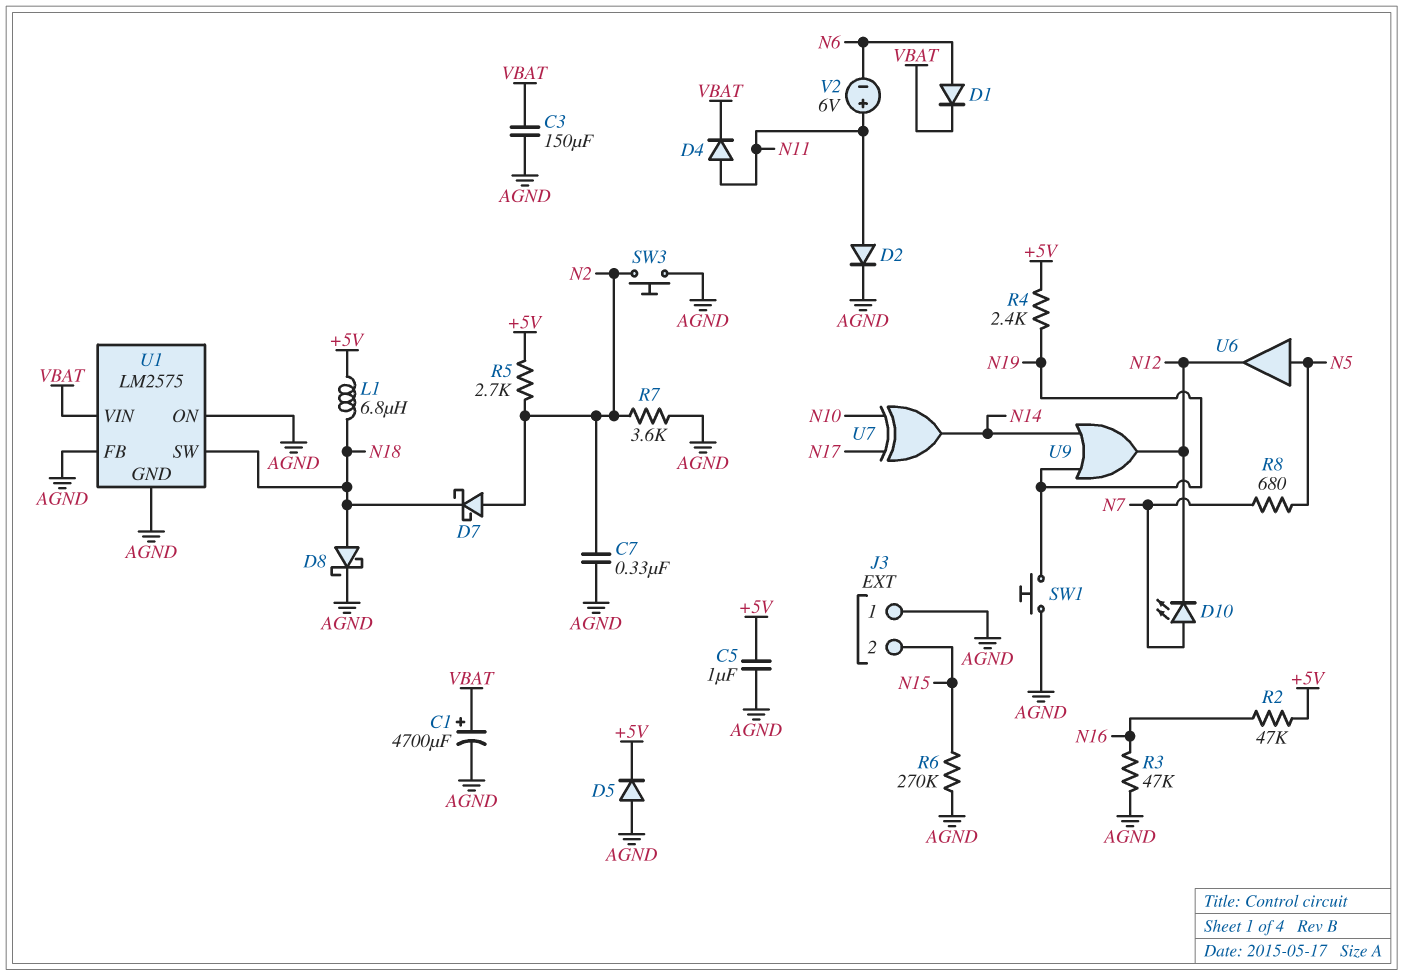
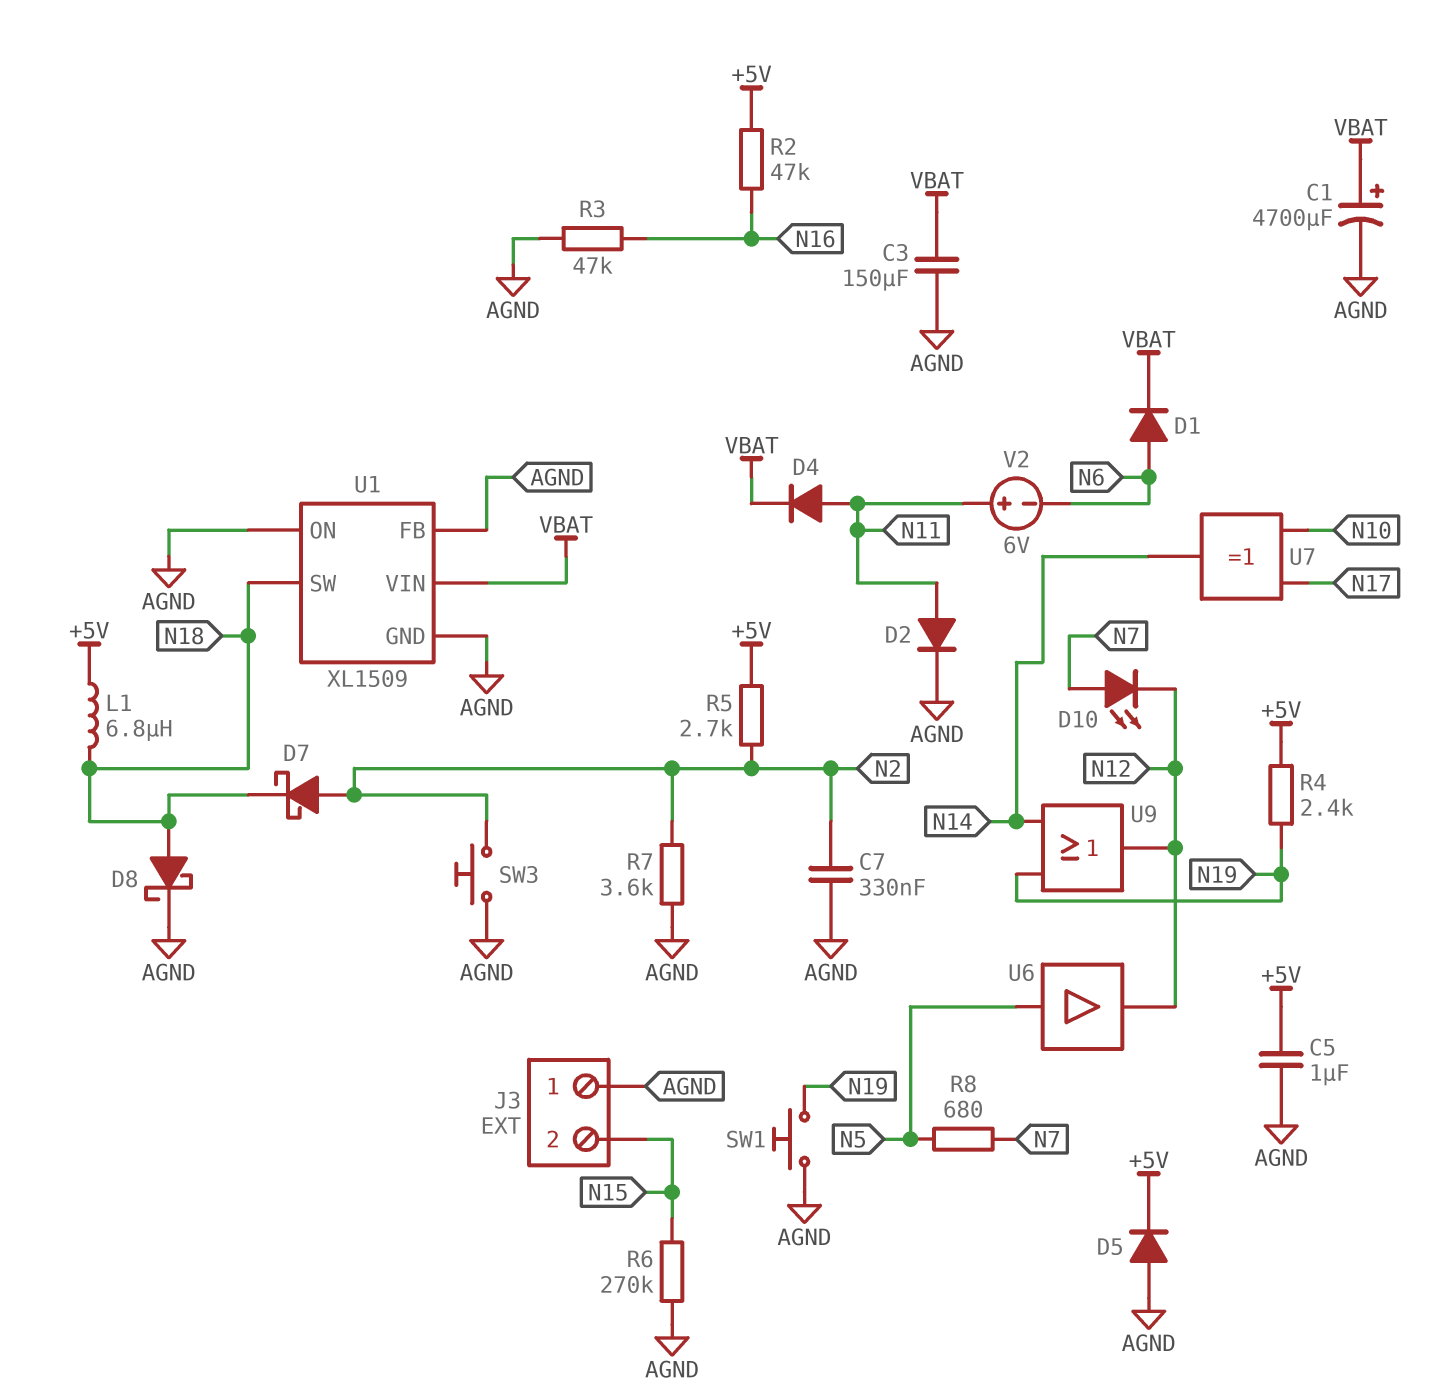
U1: LM2575 -> XL1509

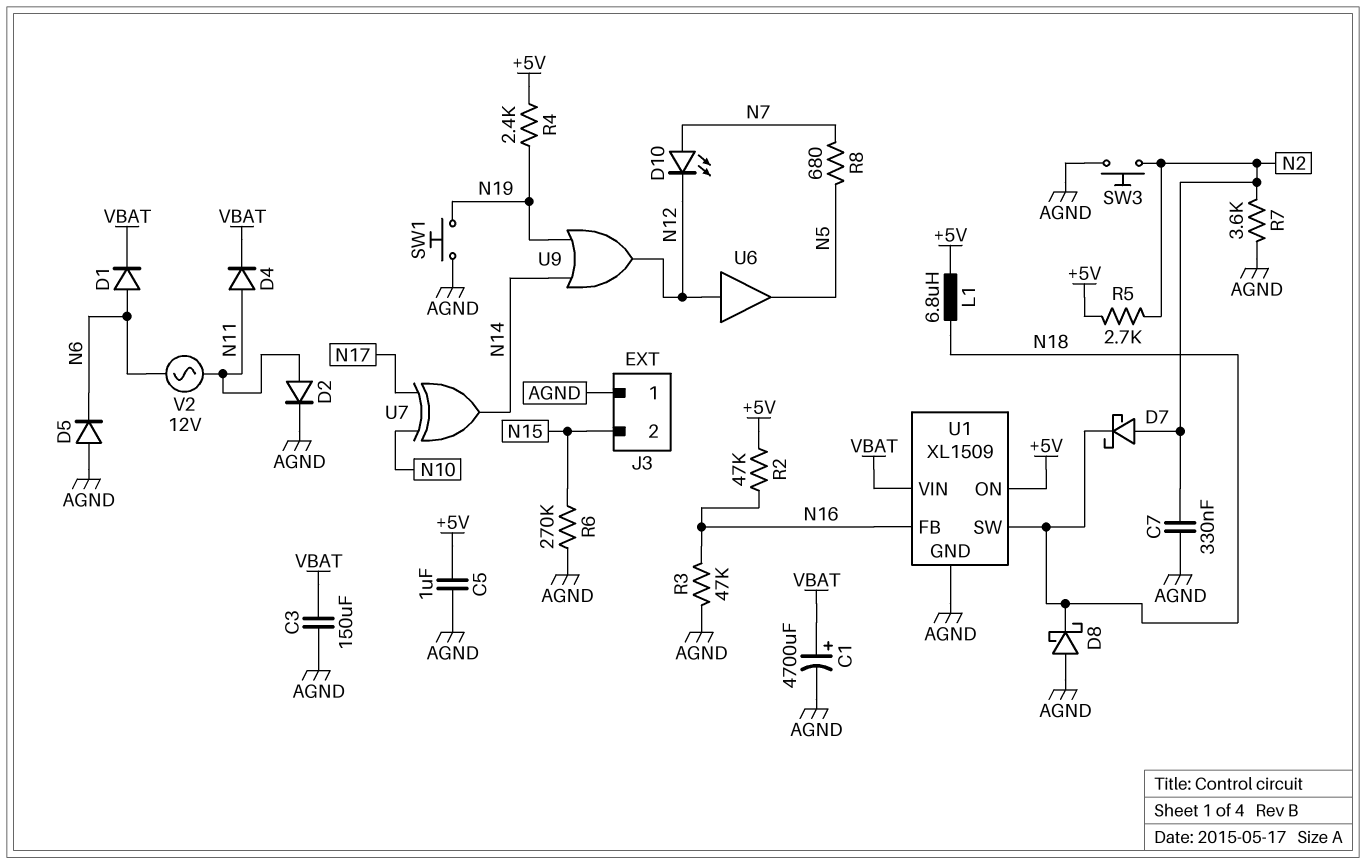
D5: diode (A AGND, K +5V) -> diode (A AGND, K N6)
D8: schottky (A N18, K AGND) -> schottky (A AGND, K N18)
U1 pin FB: AGND -> N16
U1 pin ON: AGND -> +5V
U6: buffer (in N5, out N12) -> buffer (in N12, out N5)
V2: 6V (plus N11, minus N6) -> AC 12V (N6, N11)

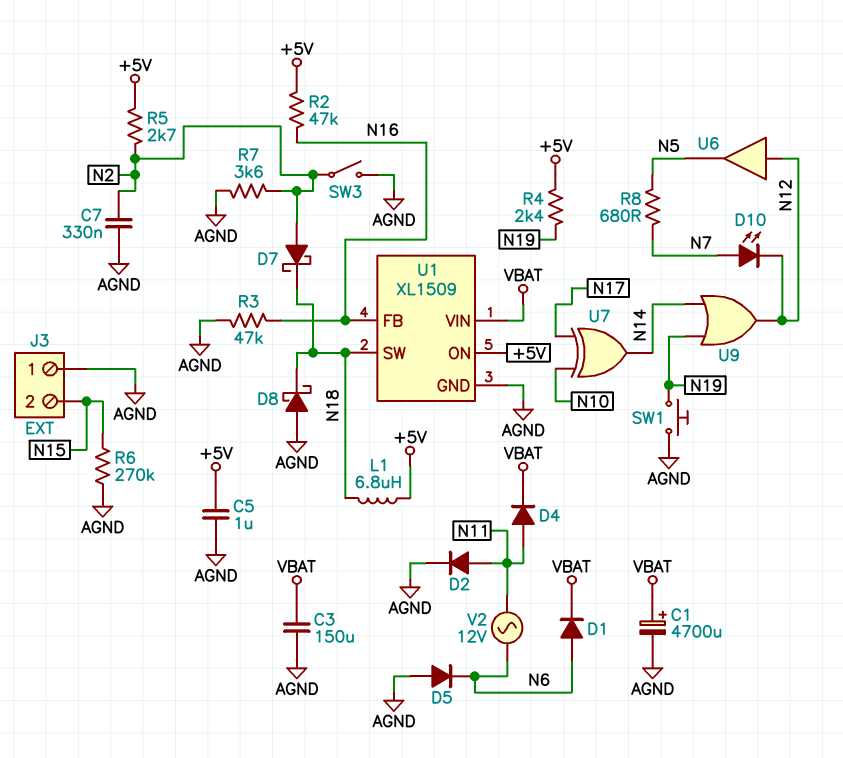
SW3: button (AGND, N2) -> switch (AGND, N2)

